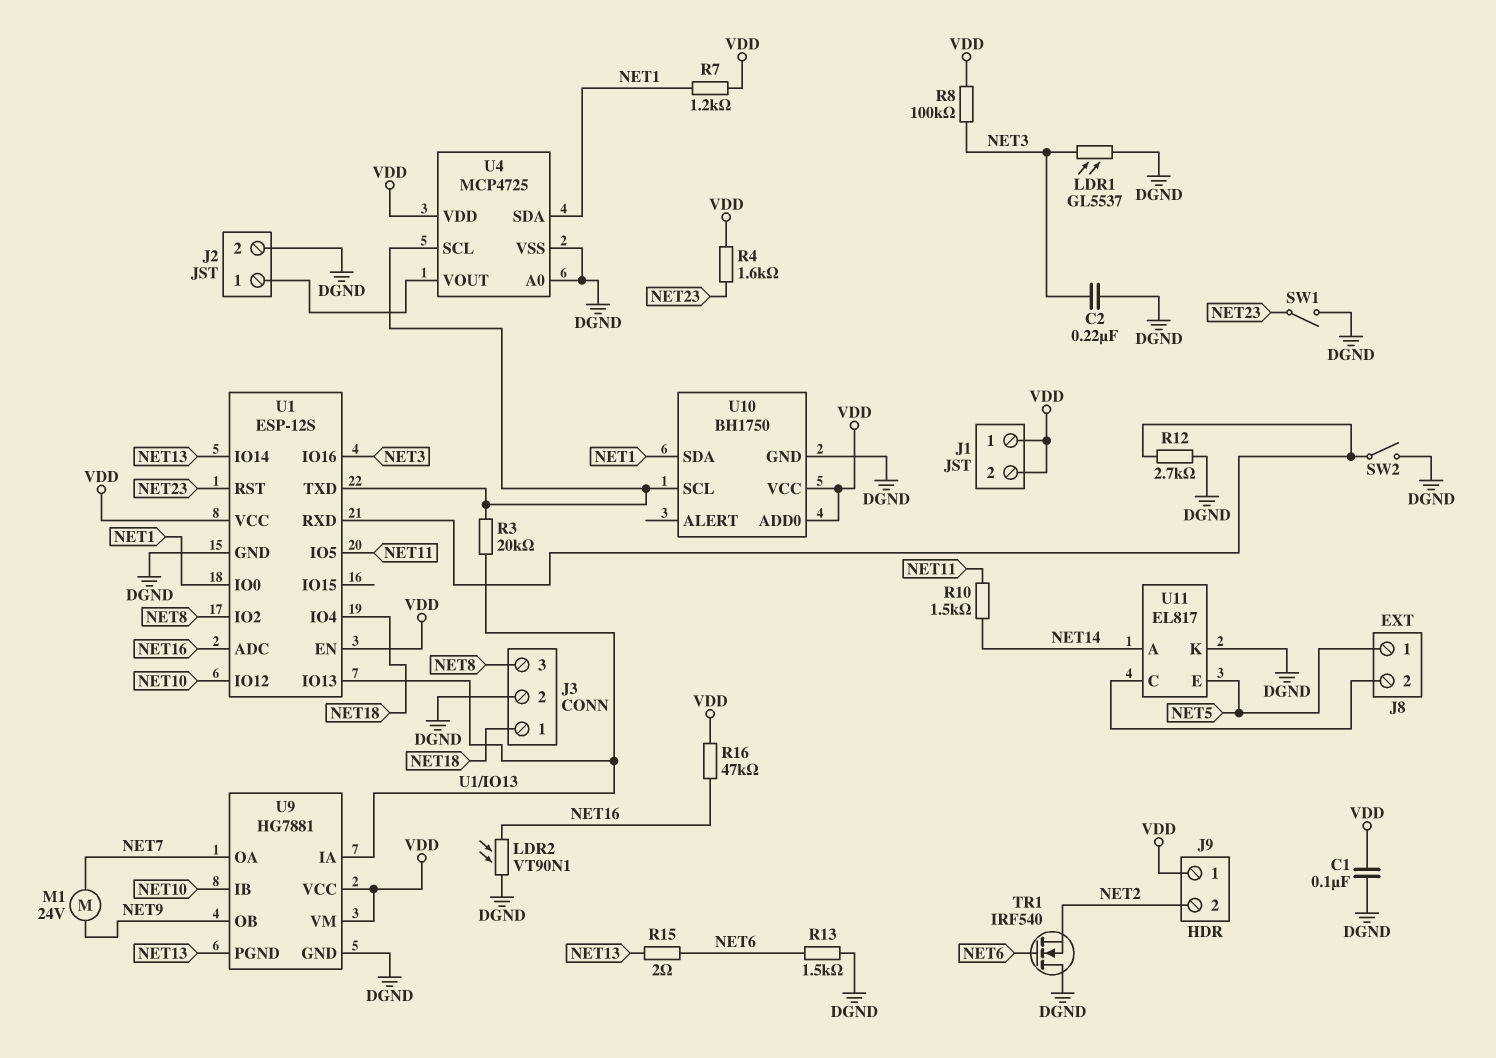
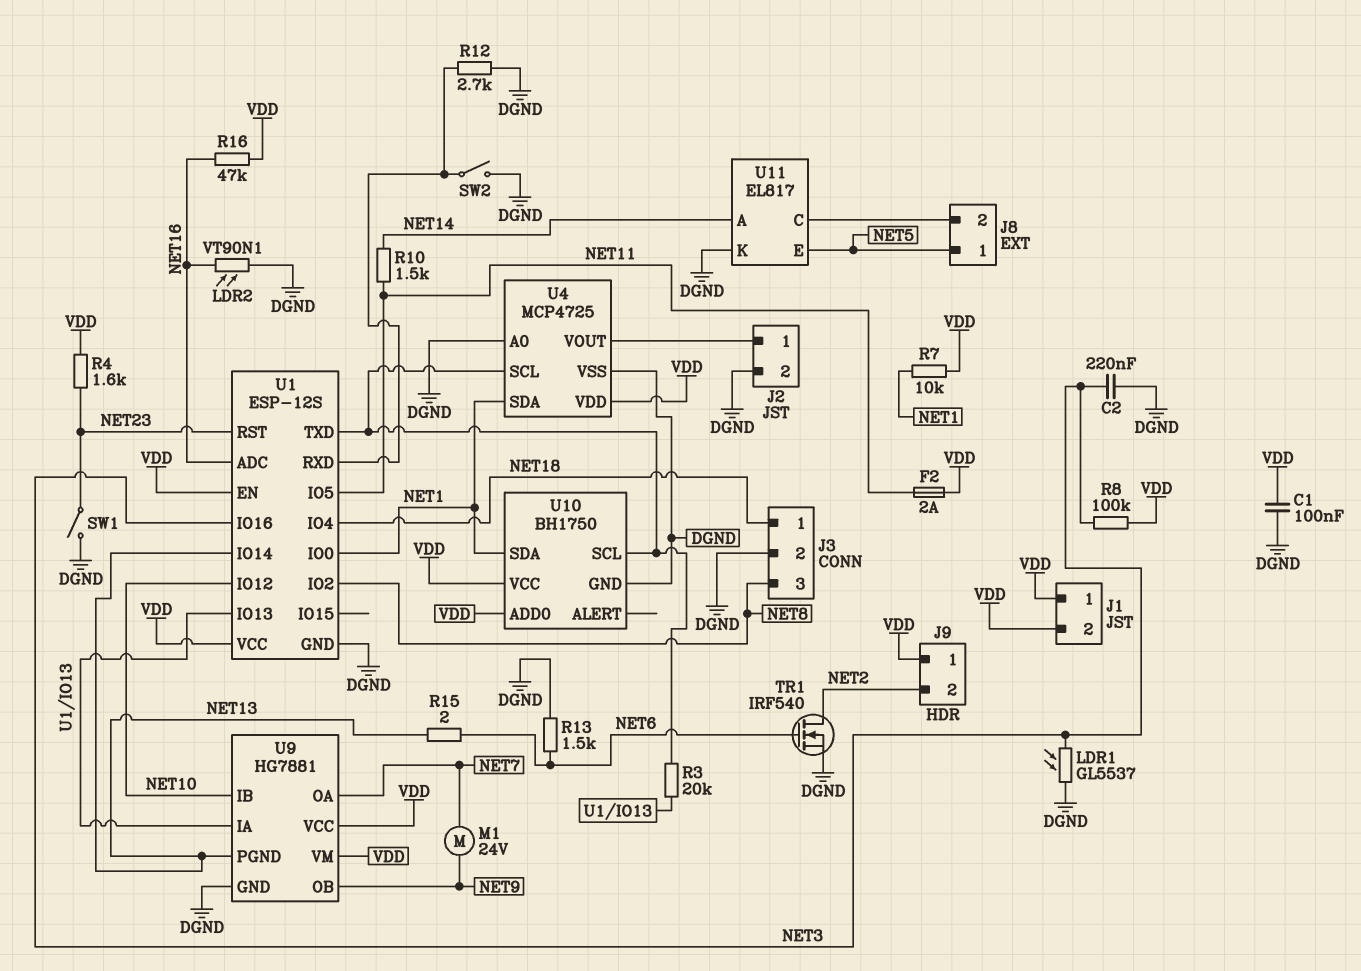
F2: none -> 2A (NET11, VDD)
R7: 1.2k (NET1, VDD) -> 10k (NET1, VDD)
TR1: NMOS IRF540 (G NET6, D DGND, S NET2) -> NMOS IRF540 (G NET6, D NET2, S DGND)

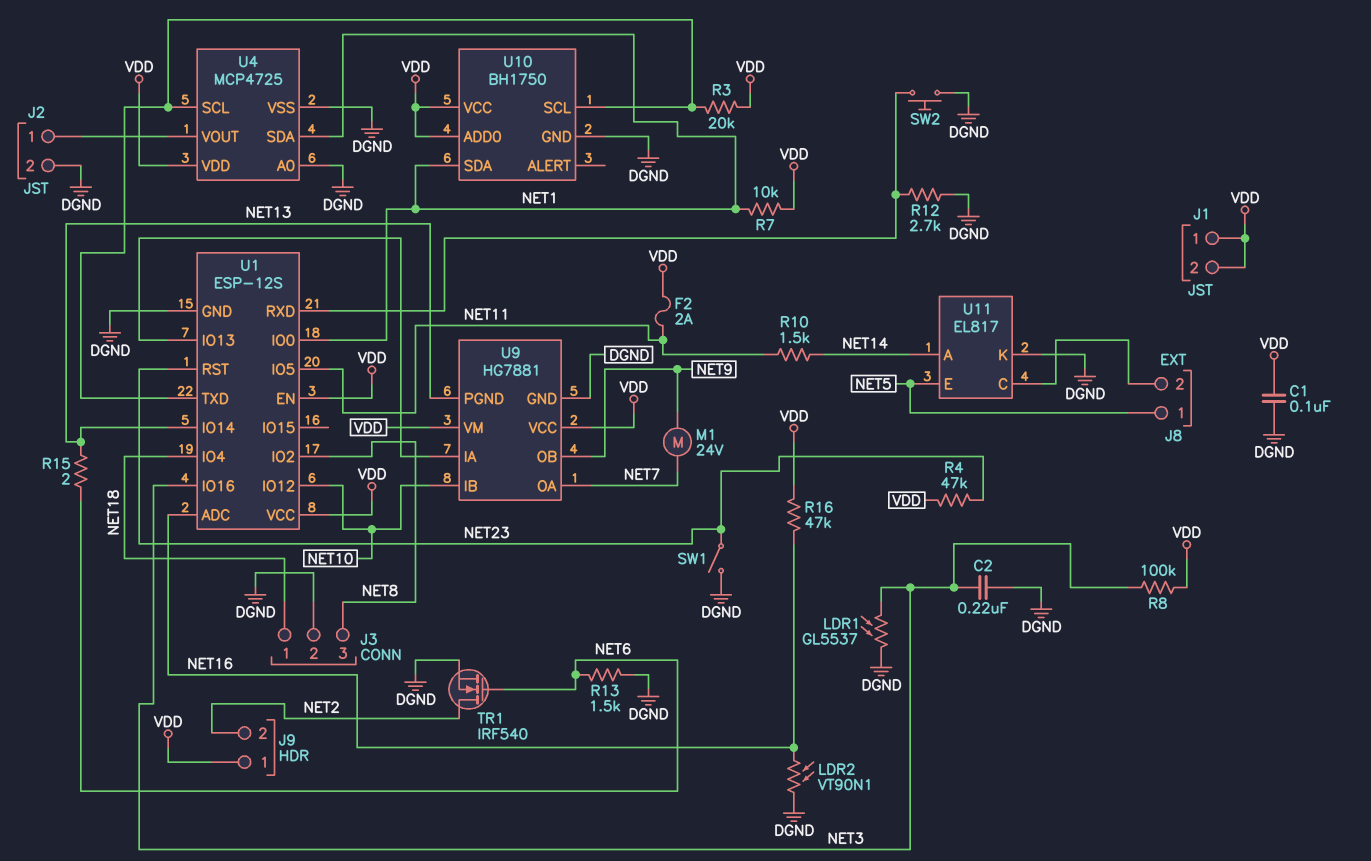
R3: 20k (U1/IO13, U1/TXD) -> 20k (U1/TXD, VDD)
R4: 1.6k (NET23, VDD) -> 47k (NET23, VDD)
SW2: switch (DGND, U1/RXD) -> button (DGND, U1/RXD)

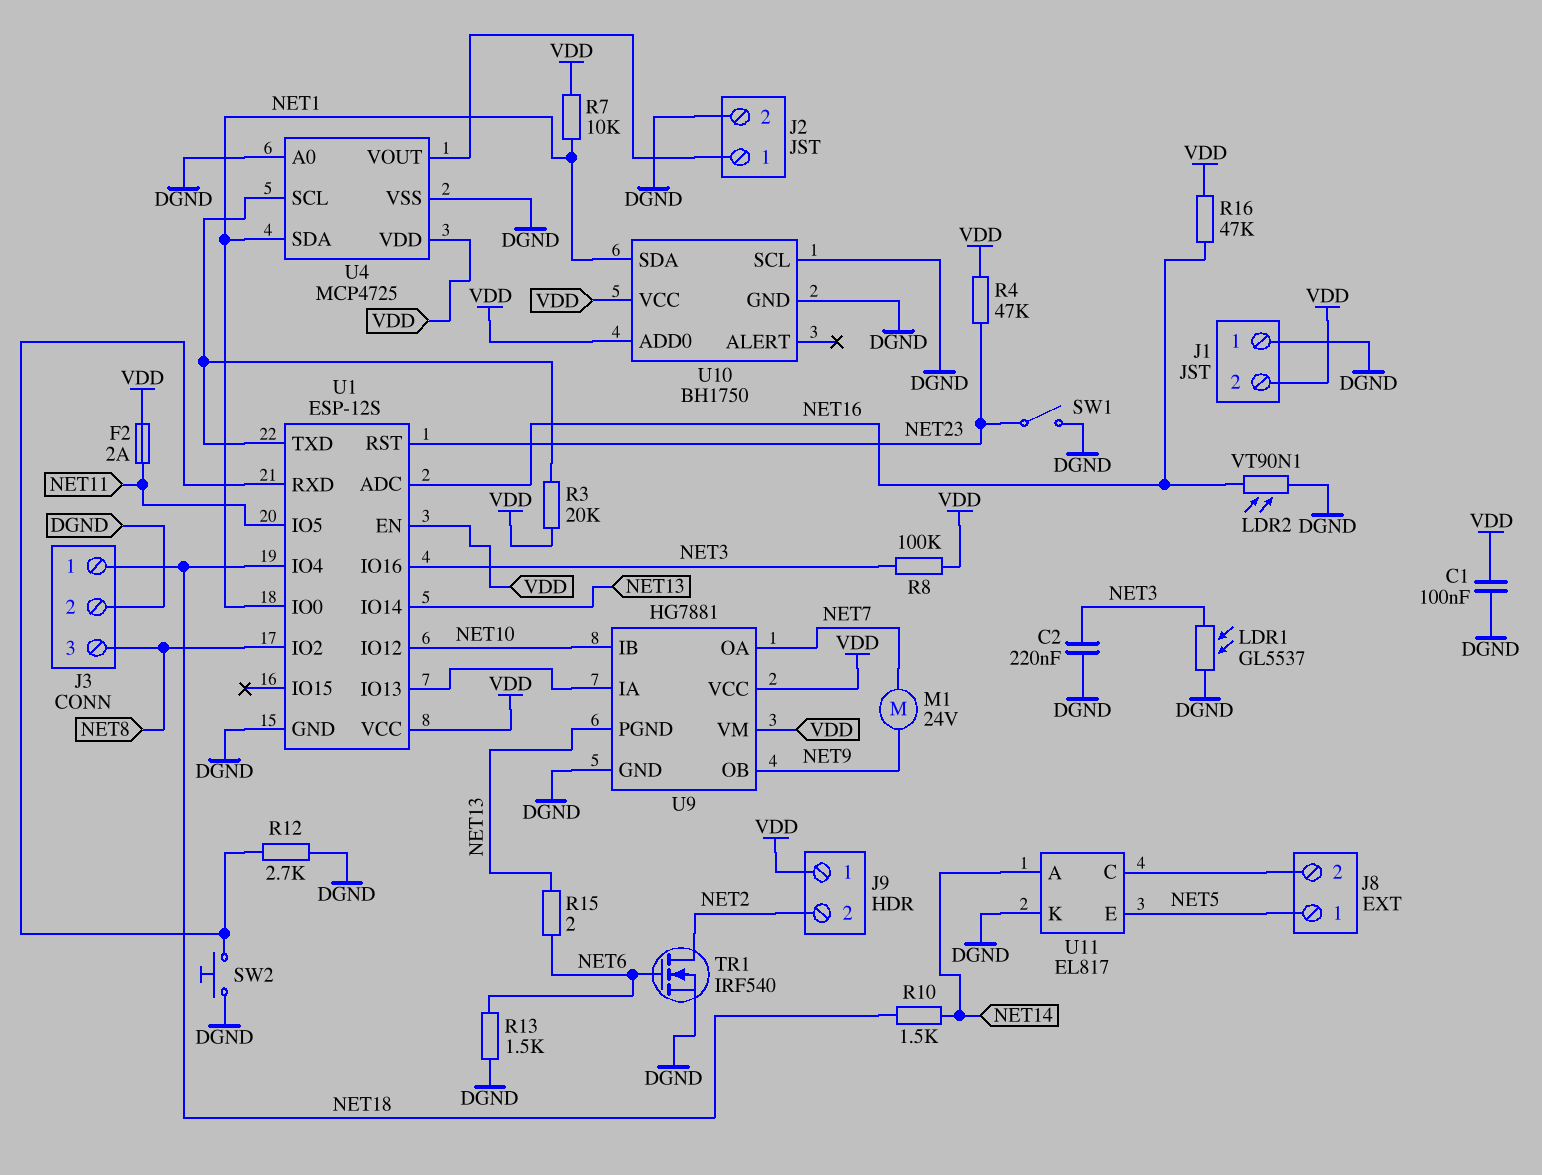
J1 pin 1: VDD -> DGND
R10: 1.5k (NET11, NET14) -> 1.5k (NET14, NET18)
U10 pin SCL: U1/TXD -> DGND

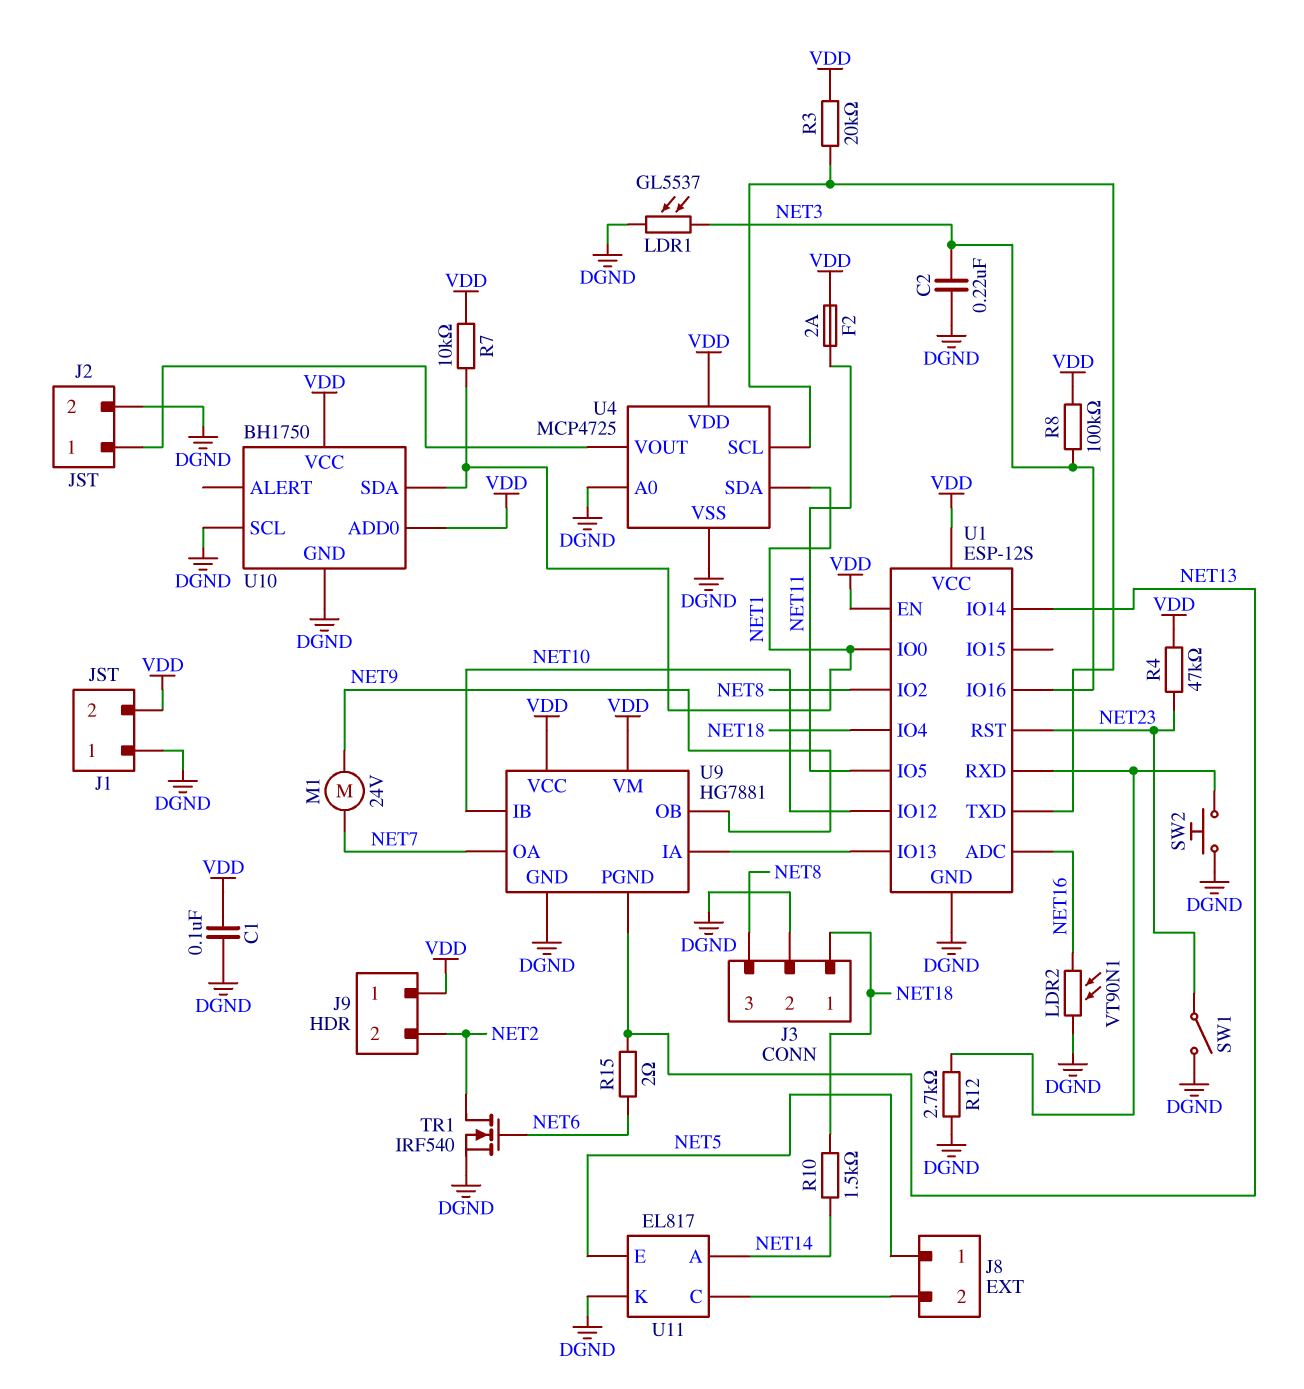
R13: 1.5k (DGND, NET6) -> none
R16: 47k (NET16, VDD) -> none

